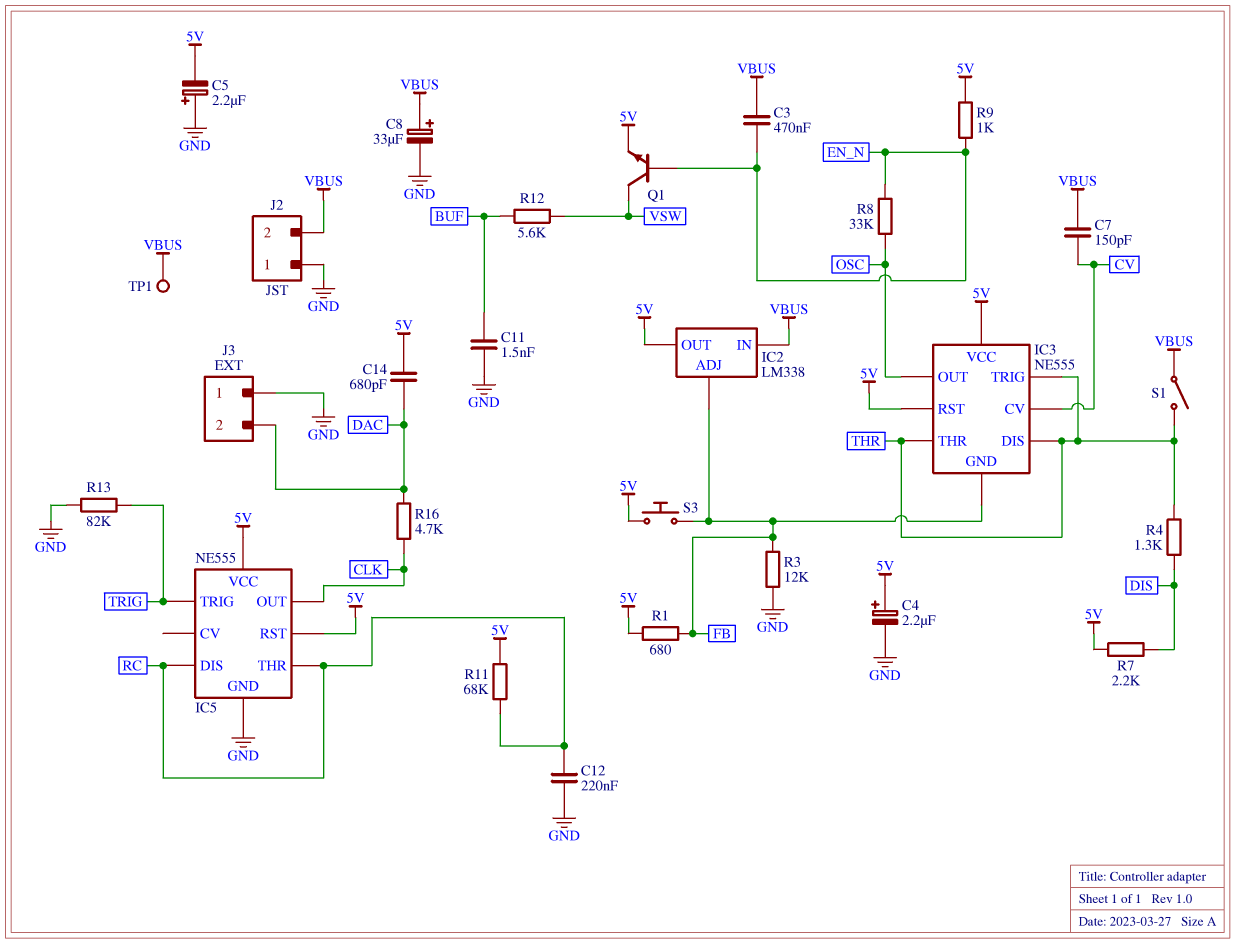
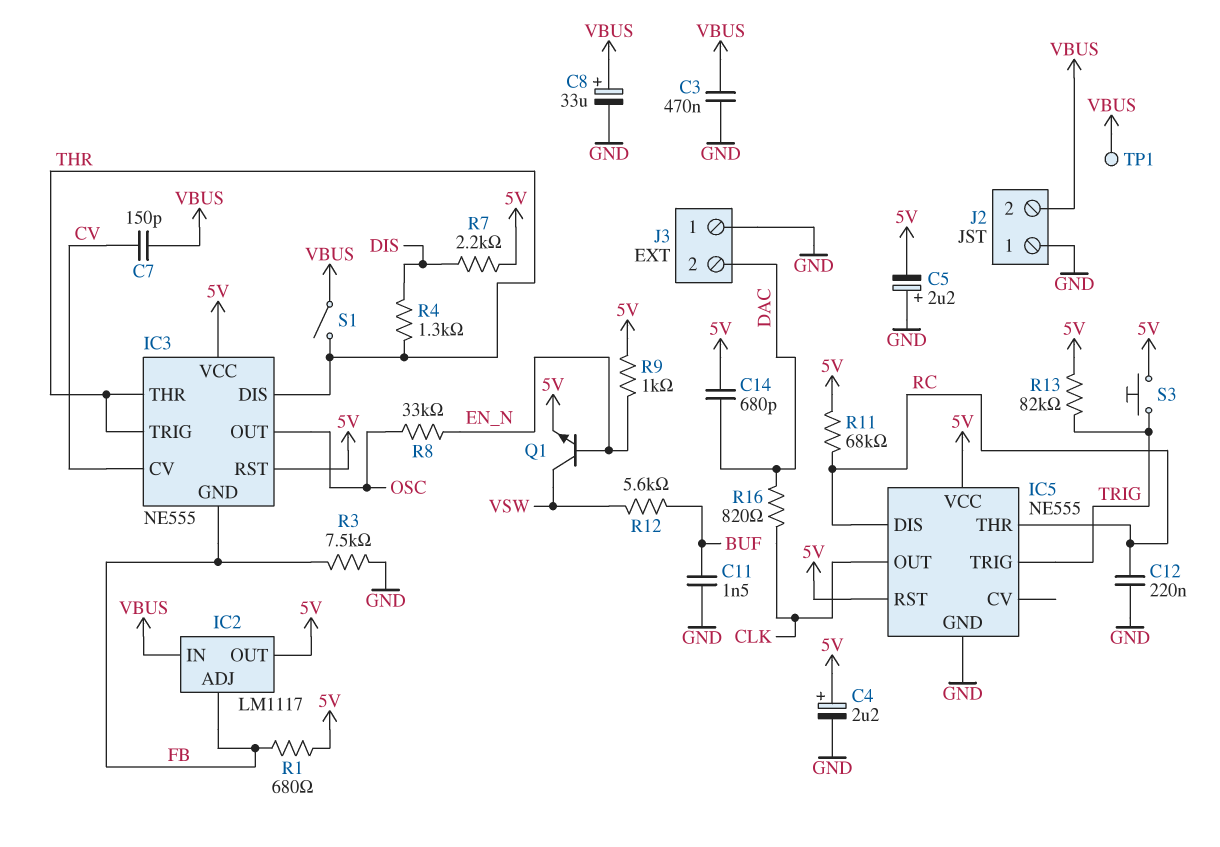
C3: 470nF (EN_N, VBUS) -> 470nF (GND, VBUS)
IC2: LM338 -> LM1117
R3: 12k (FB, GND) -> 7.5k (FB, GND)
R13: 82k (GND, TRIG) -> 82k (5V, TRIG)
R16: 4.7k (CLK, DAC) -> 820 (CLK, DAC)
S3: button (5V, FB) -> button (5V, TRIG)

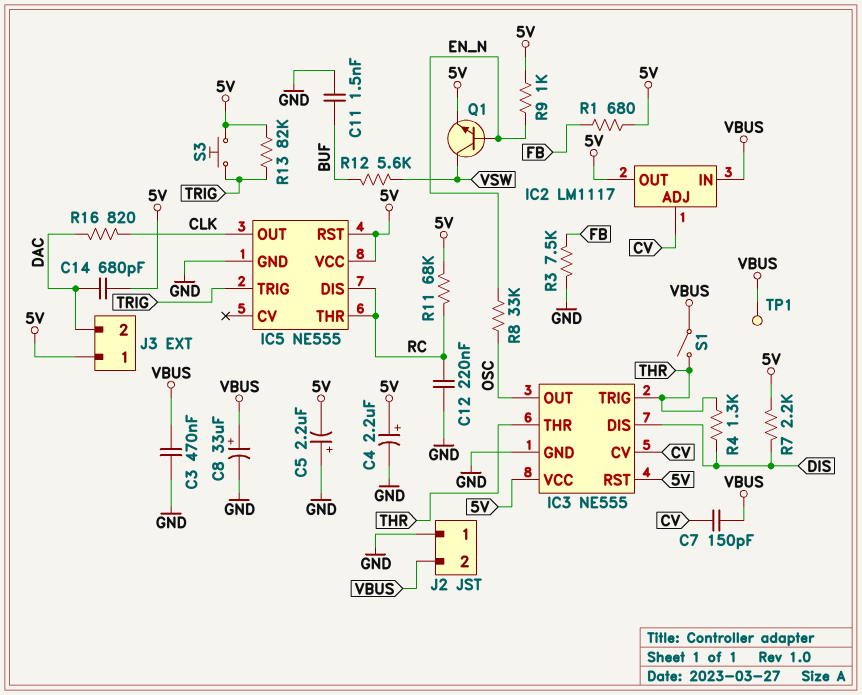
IC2 pin ADJ: FB -> CV
IC3 pin DIS: THR -> DIS
IC3 pin GND: FB -> GND
J3 pin 1: GND -> 5V

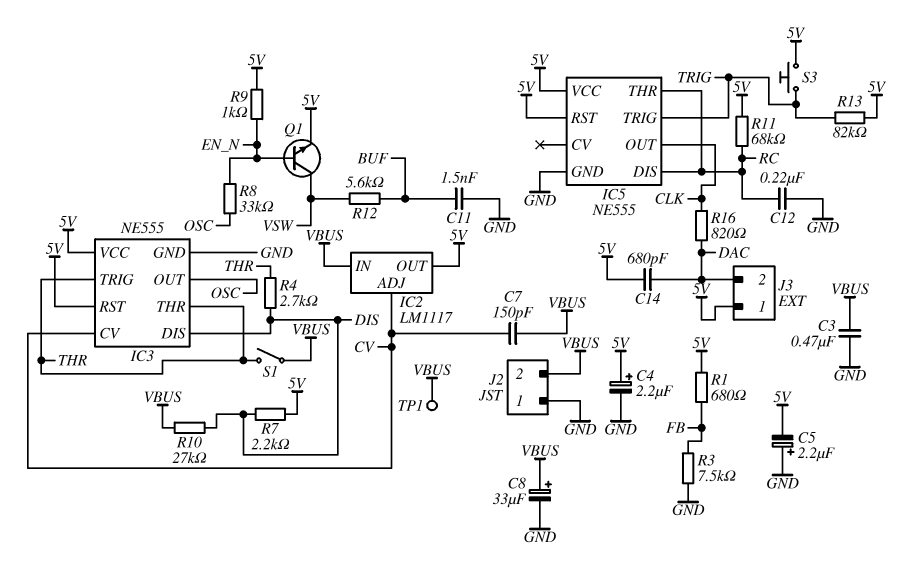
R4: 1.3k (DIS, THR) -> 2.7k (DIS, THR)
R10: none -> 27k (DIS, VBUS)

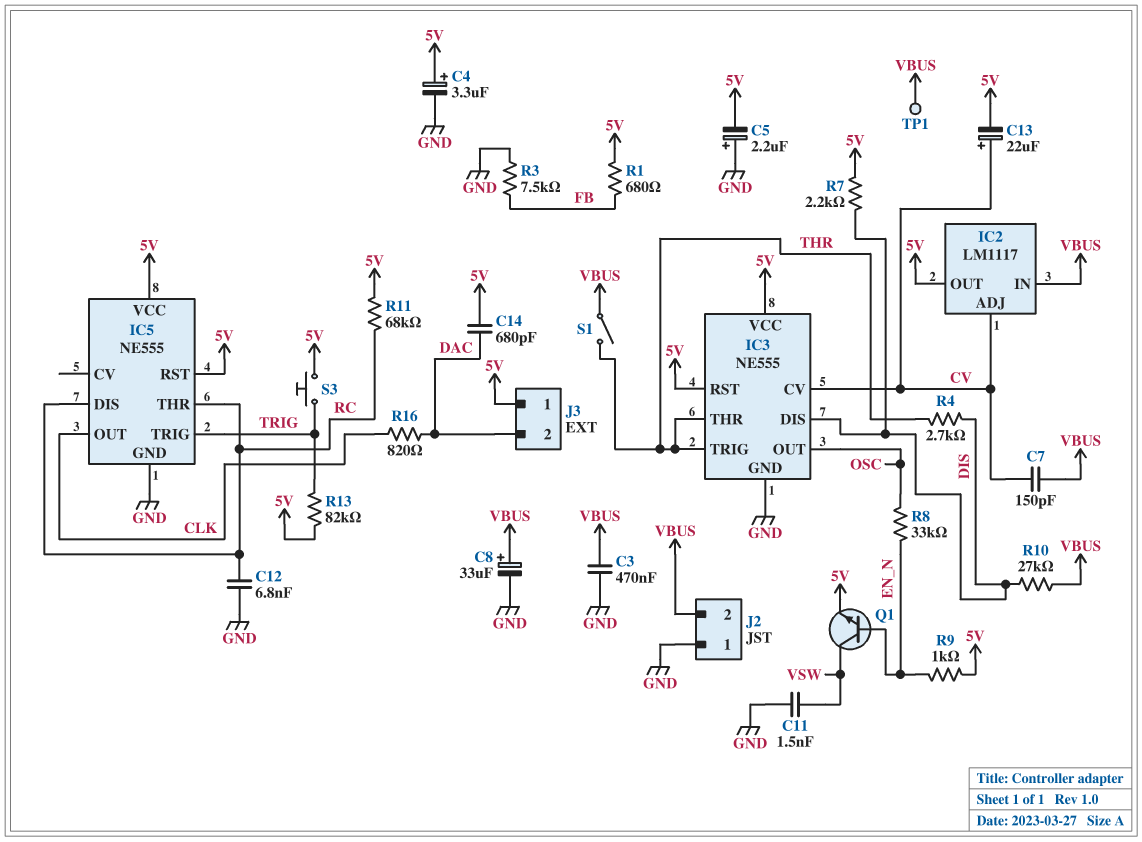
C4: 2.2uF (plus 5V, minus GND) -> 3.3uF (plus 5V, minus GND)
C11: 1.5nF (BUF, GND) -> 1.5nF (GND, VSW)
C12: 220nF (GND, RC) -> 6.8nF (GND, RC)
C13: none -> 22uF (plus CV, minus 5V)
R12: 5.6k (BUF, VSW) -> none

